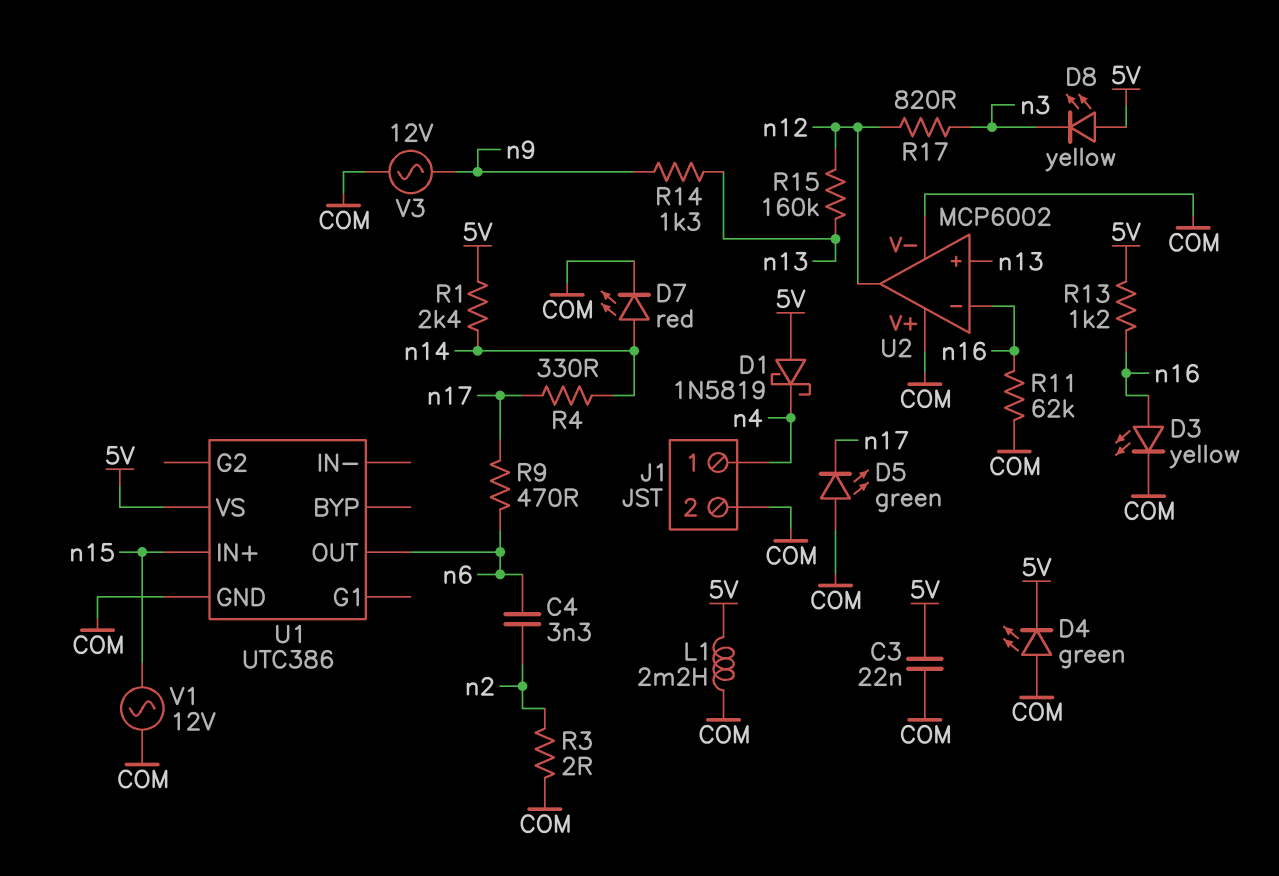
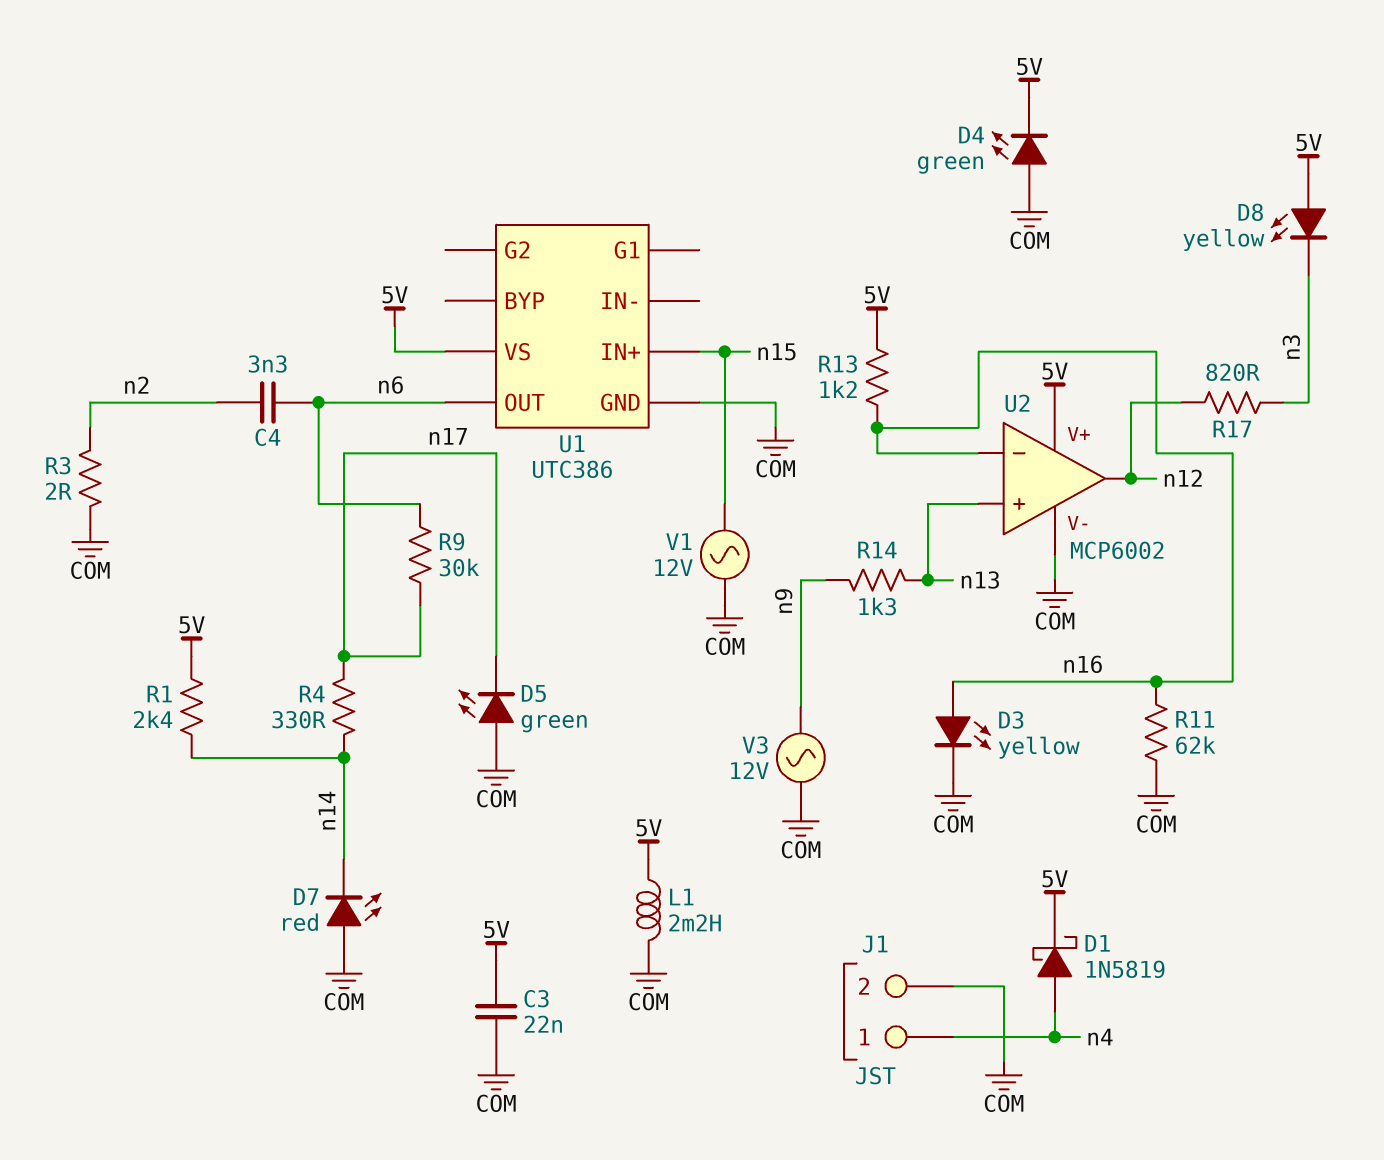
D1: schottky 1N5819 (A 5V, K n4) -> schottky 1N5819 (A n4, K 5V)
D7: LED red (A n14, K COM) -> LED red (A COM, K n14)
R9: 470 (n6, n17) -> 30k (n6, n17)
R15: 160k (n12, n13) -> none
U2 pin V+: COM -> 5V

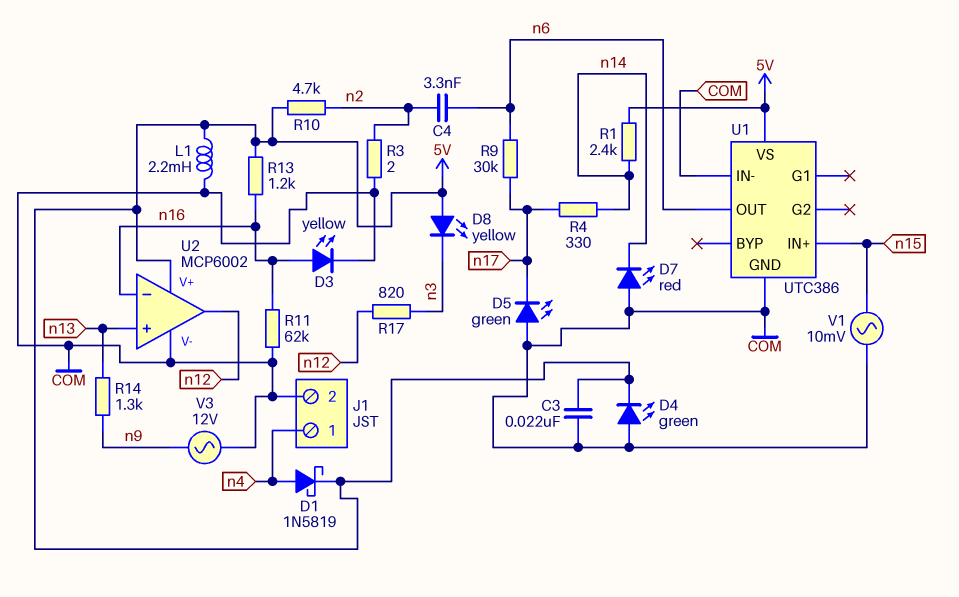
R10: none -> 4.7k (5V, n2)
U1 pin IN-: none -> COM
V1: AC 12V (COM, n15) -> AC 10mV (COM, n15)

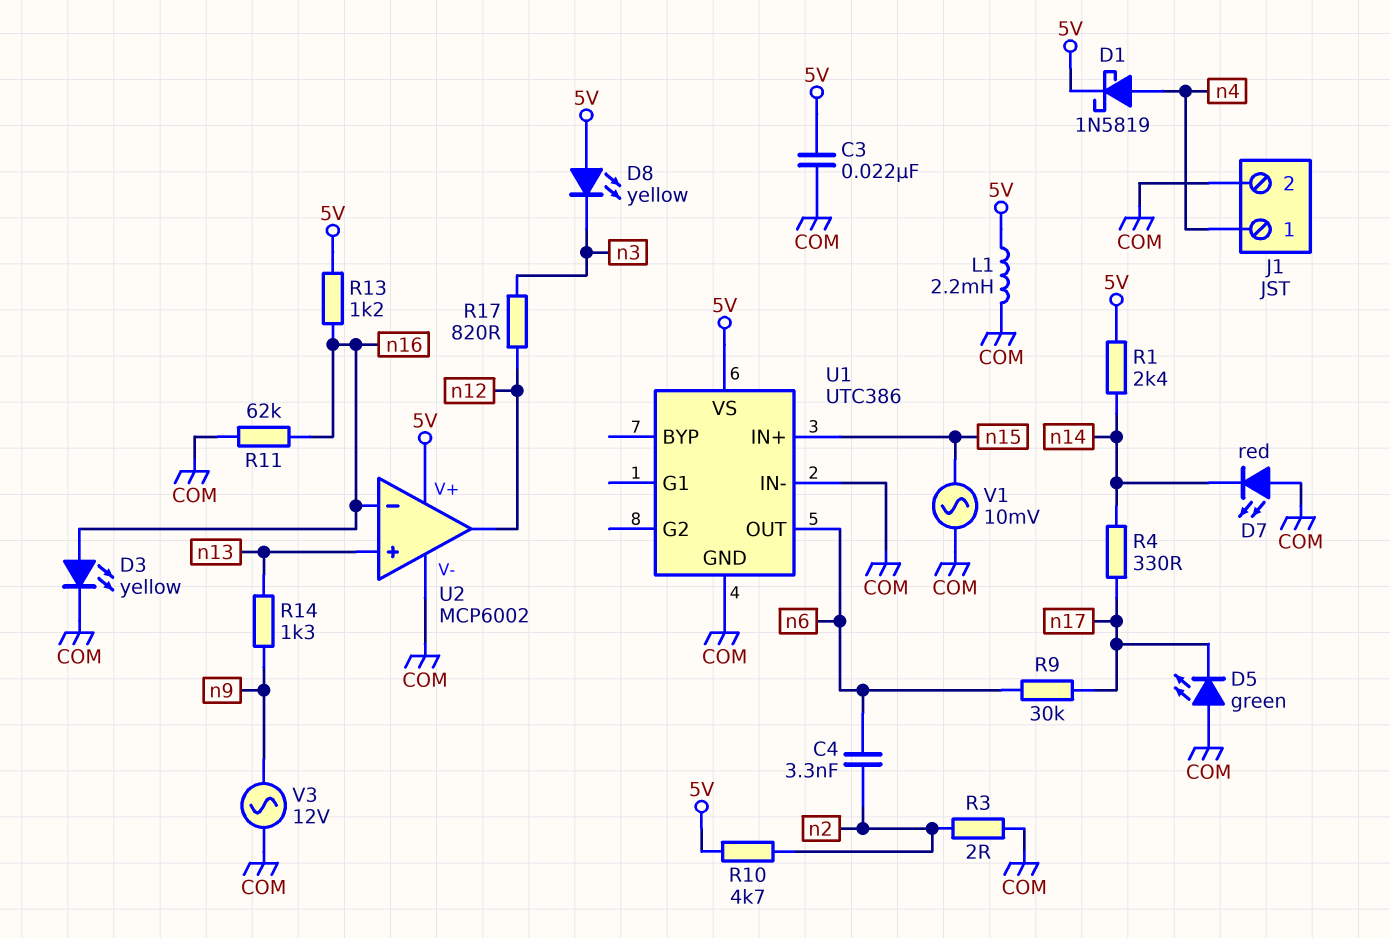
D4: LED green (A COM, K 5V) -> none

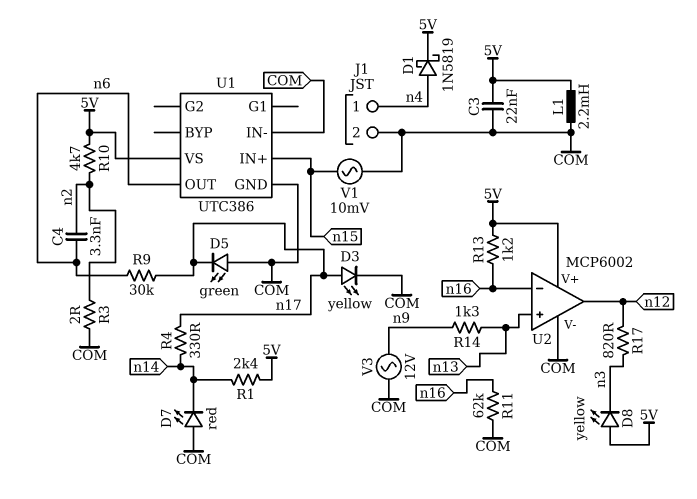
D3: LED yellow (A n16, K COM) -> LED yellow (A n17, K COM)

